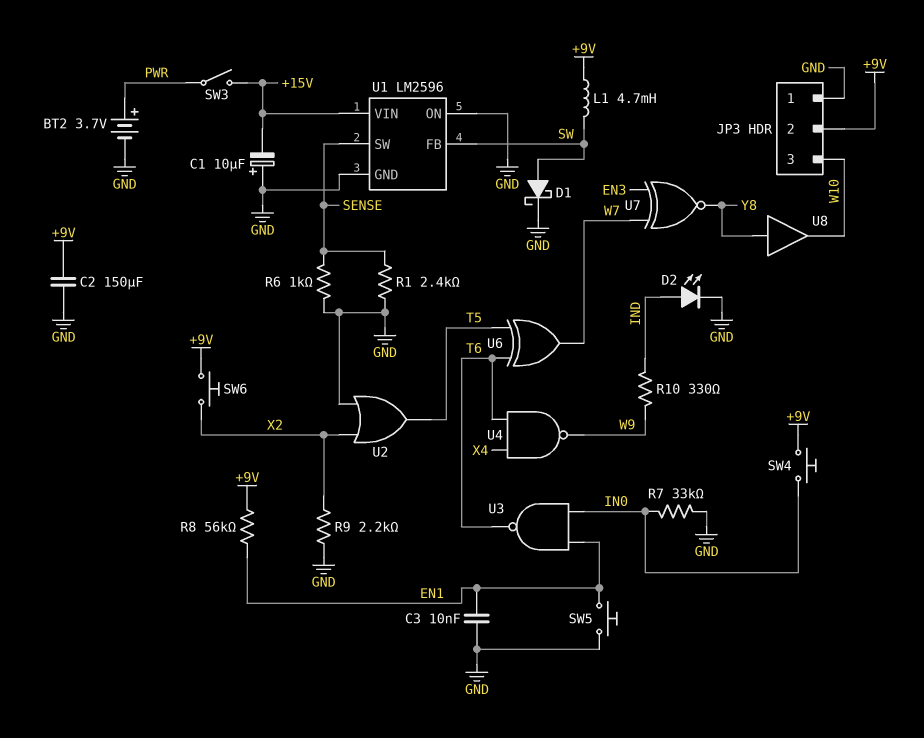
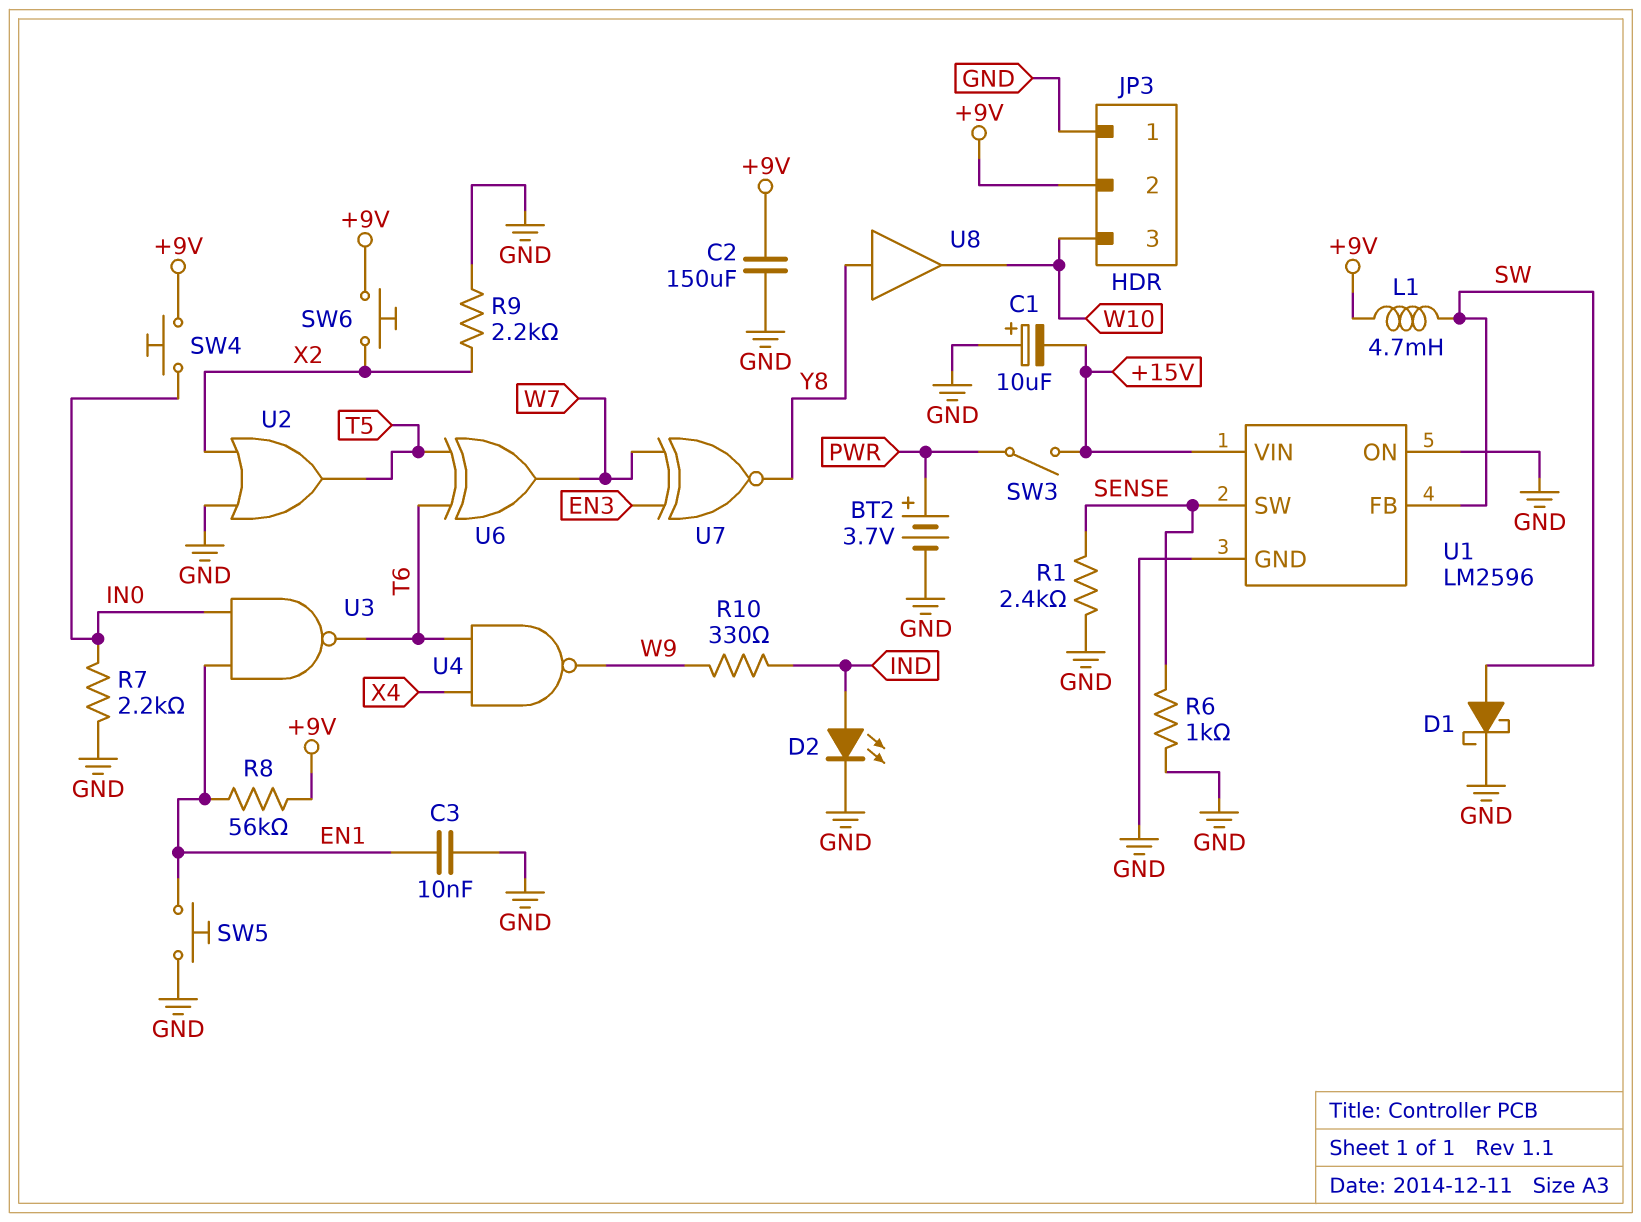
R7: 33k (GND, IN0) -> 2.2k (GND, IN0)

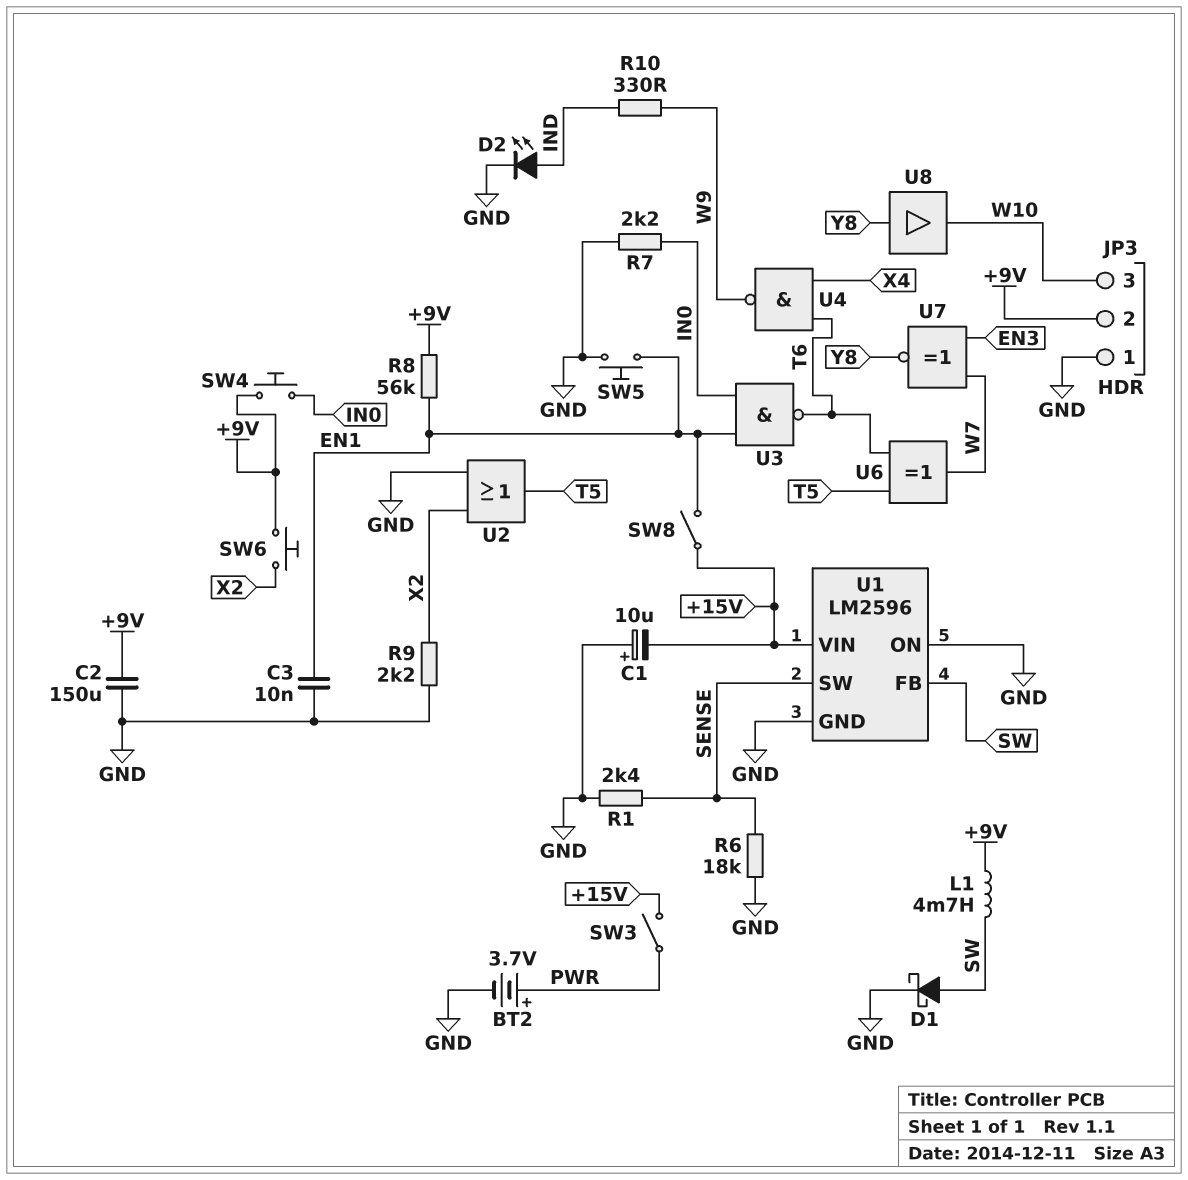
R6: 1k (GND, SENSE) -> 18k (GND, SENSE)
SW8: none -> switch (+15V, EN1)

